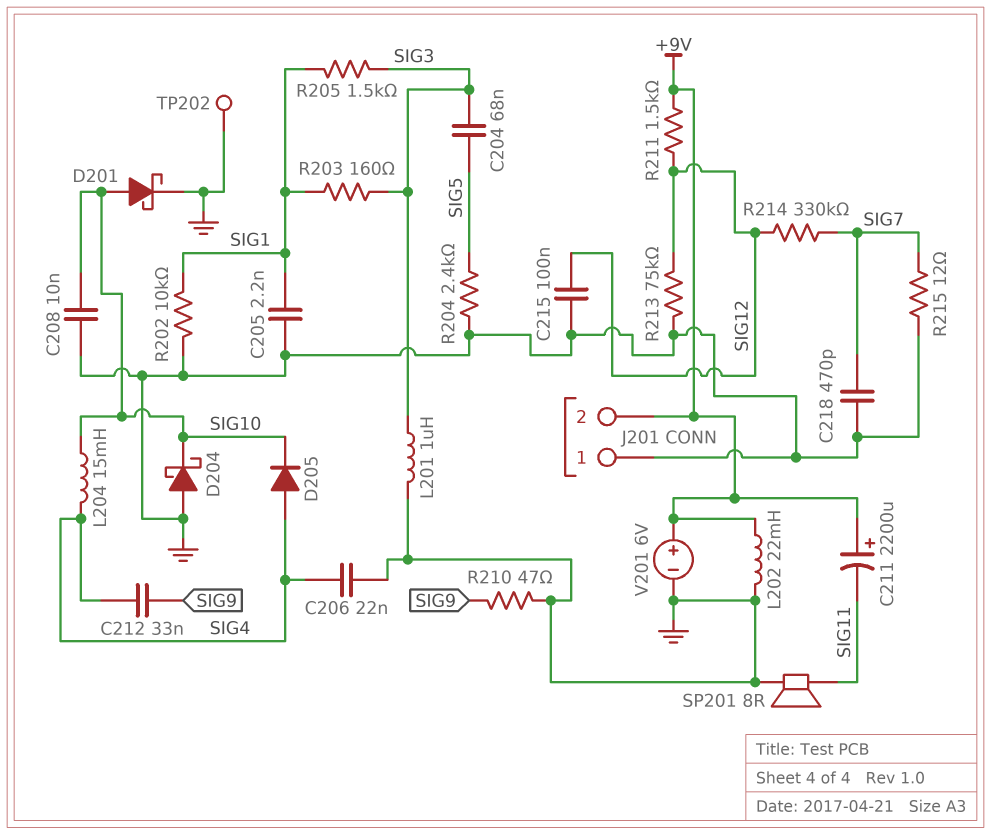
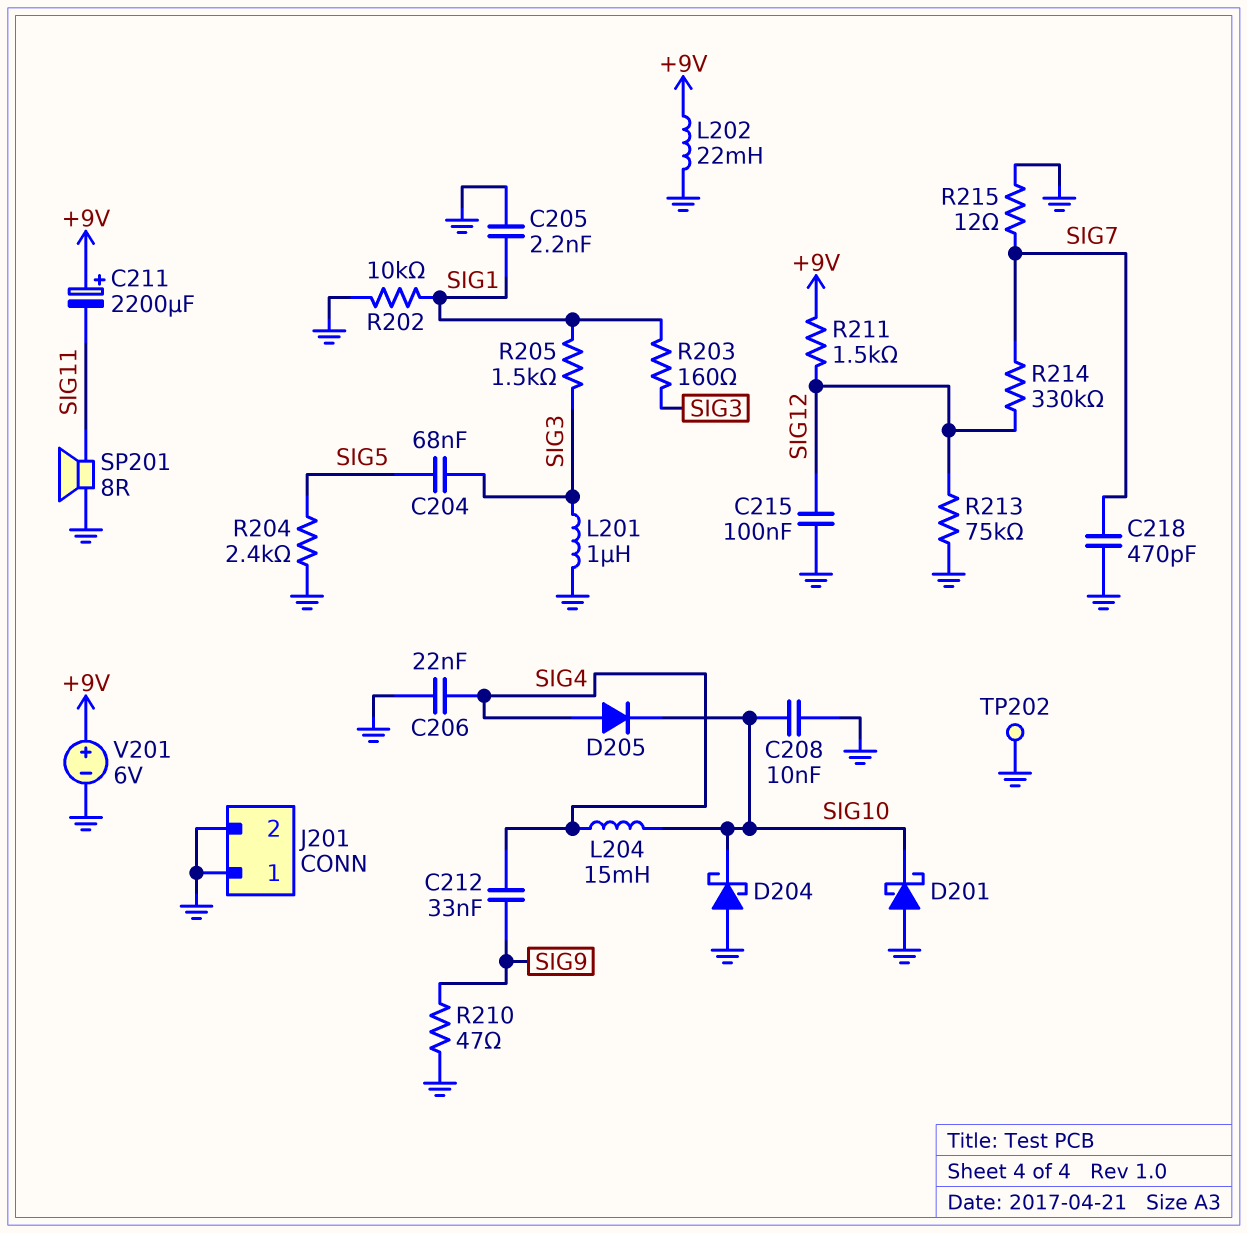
D201: schottky (A SIG10, K GND) -> schottky (A GND, K SIG10)
J201 pin 2: +9V -> GND

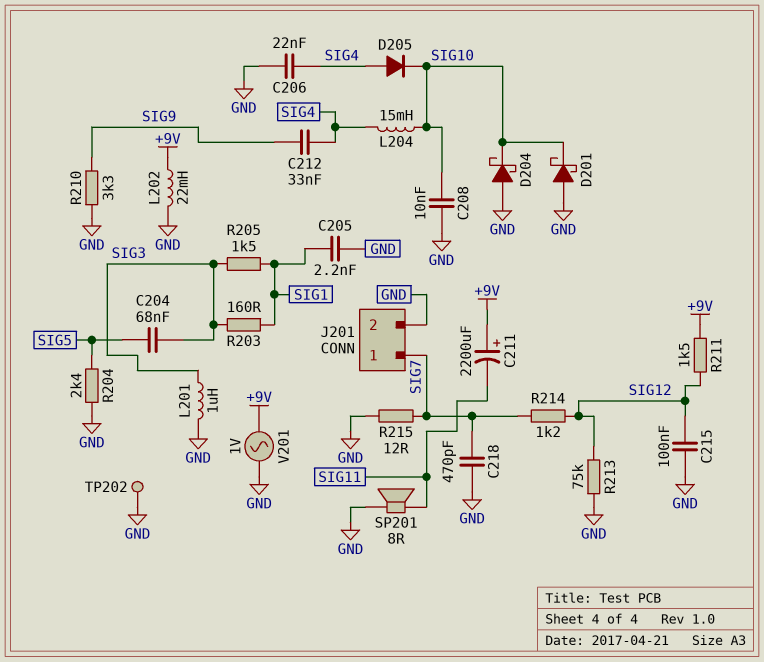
J201 pin 1: GND -> SIG7
R202: 10k (GND, SIG1) -> none
R210: 47 (GND, SIG9) -> 3.3k (GND, SIG9)
R214: 330k (SIG7, SIG12) -> 1.2k (SIG7, SIG12)
V201: 6V (plus +9V, minus GND) -> AC 1V (+9V, GND)

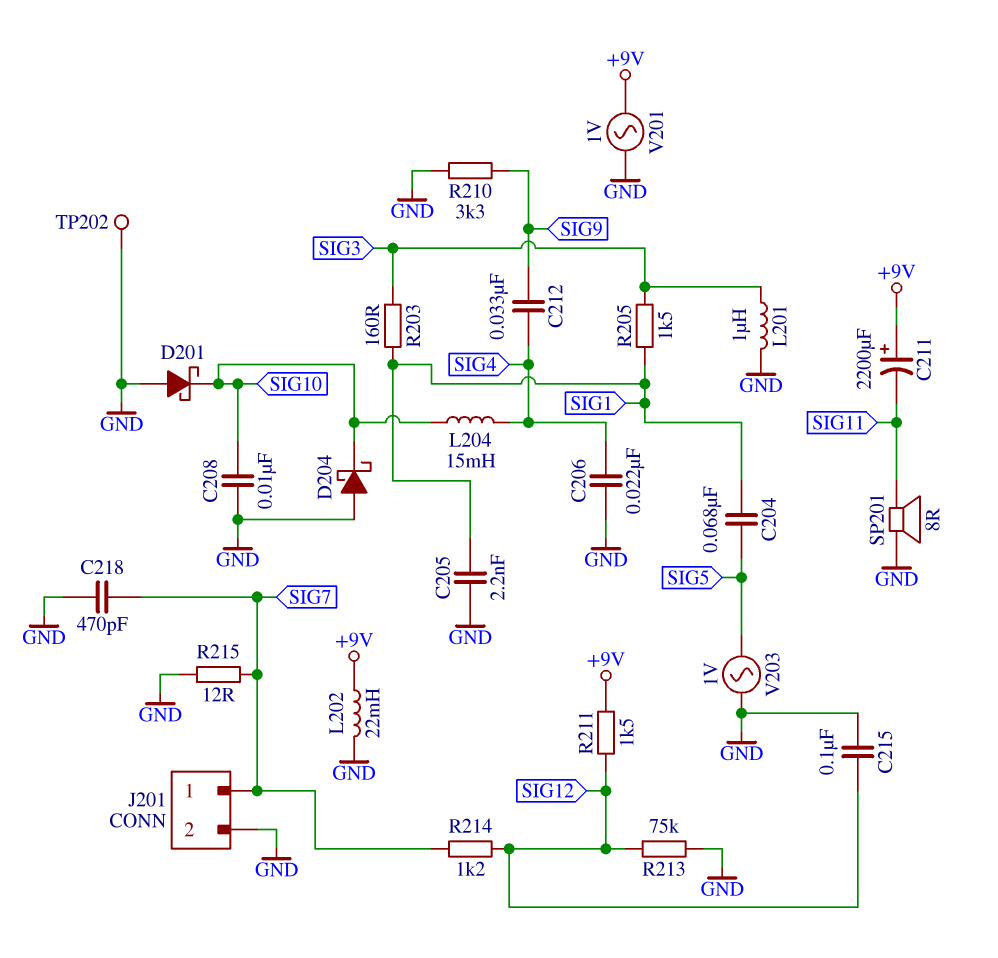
C204: 68nF (SIG3, SIG5) -> 68nF (SIG1, SIG5)
D205: diode (A SIG4, K SIG10) -> none
R204: 2.4k (GND, SIG5) -> none
V203: none -> AC 1V (GND, SIG5)

